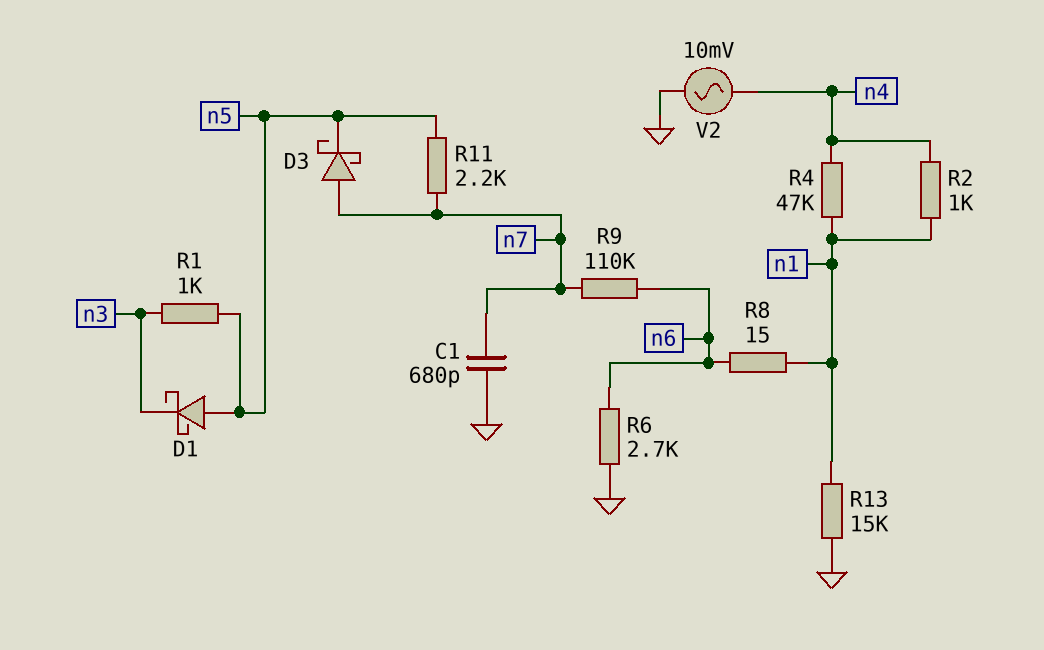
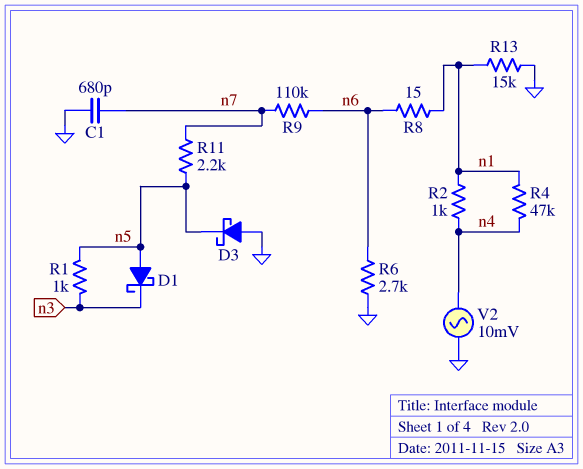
D3: schottky (A n7, K n5) -> schottky (A GND, K n5)

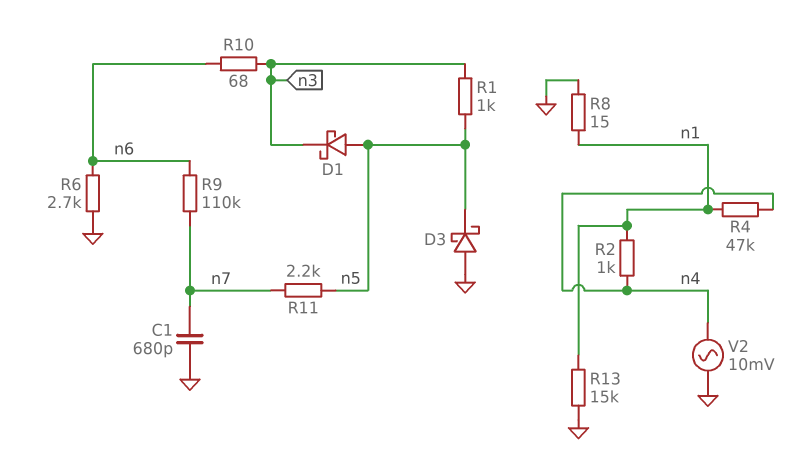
R8: 15 (n1, n6) -> 15 (GND, n1)
R10: none -> 68 (n3, n6)

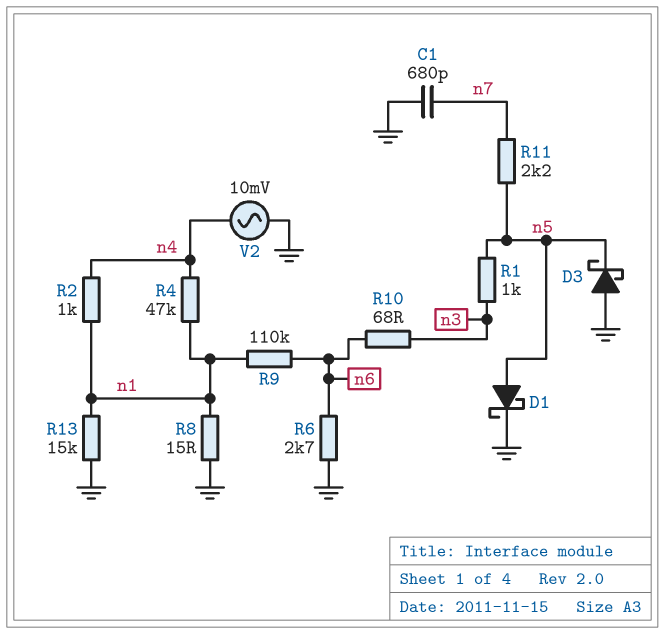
D1: schottky (A n5, K n3) -> schottky (A n5, K GND)
R9: 110k (n6, n7) -> 110k (n1, n6)

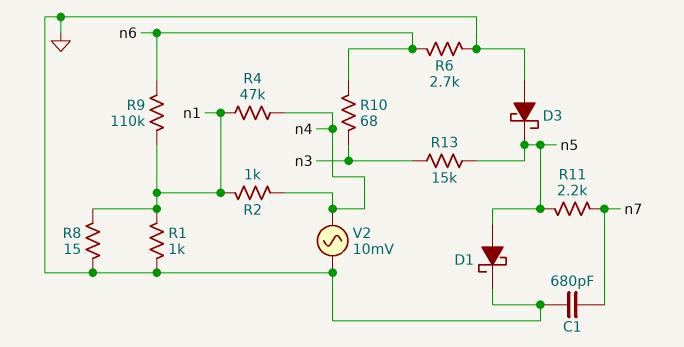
R1: 1k (n3, n5) -> 1k (GND, n1)
R13: 15k (GND, n1) -> 15k (n3, n5)

